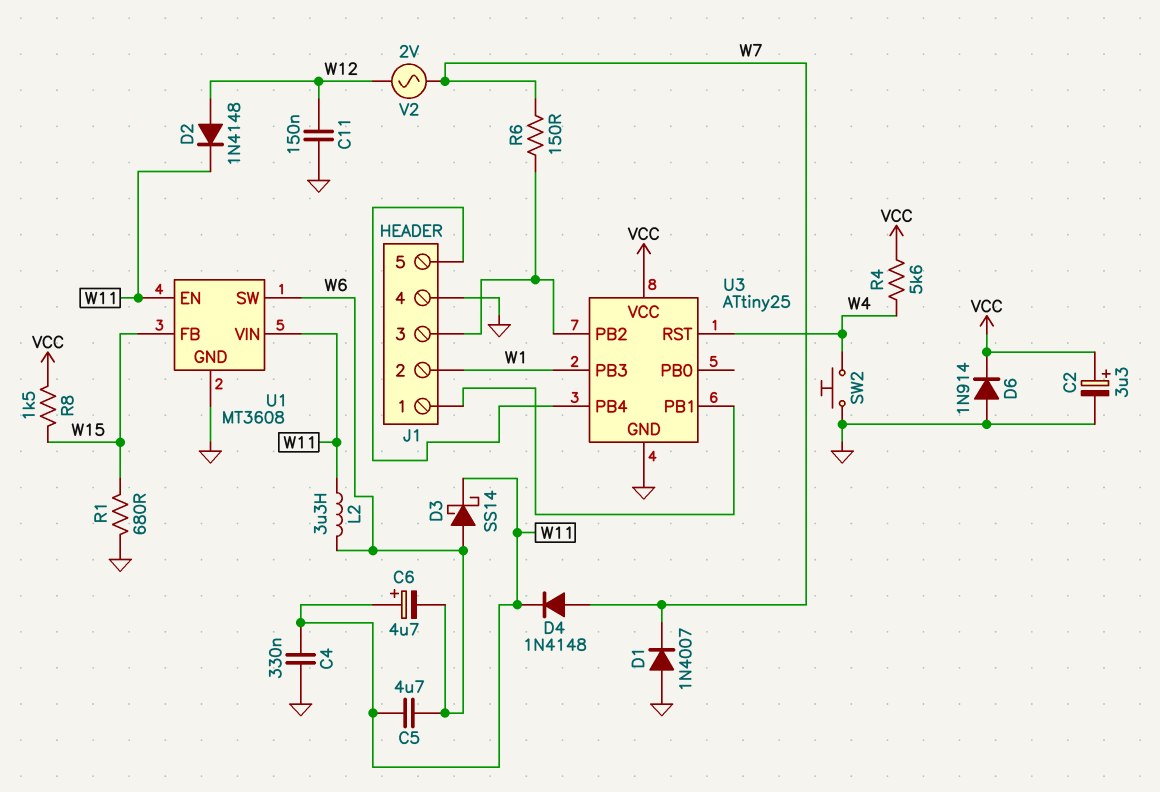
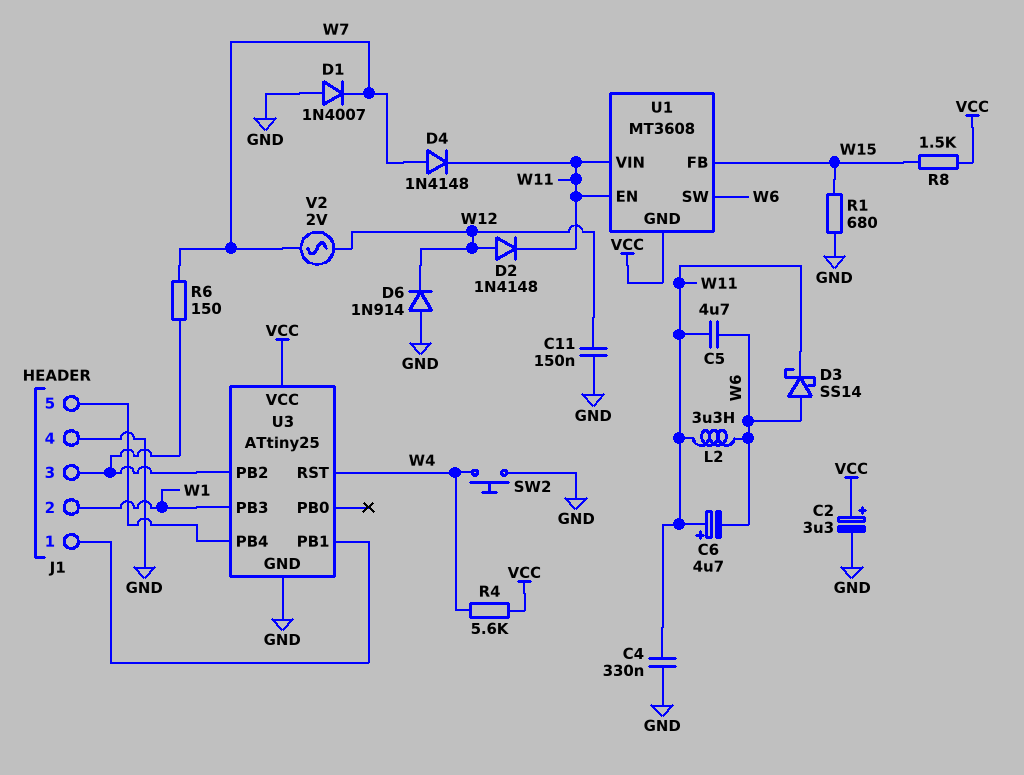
D6: diode 1N914 (A GND, K VCC) -> diode 1N914 (A GND, K W12)
U1 pin GND: GND -> VCC

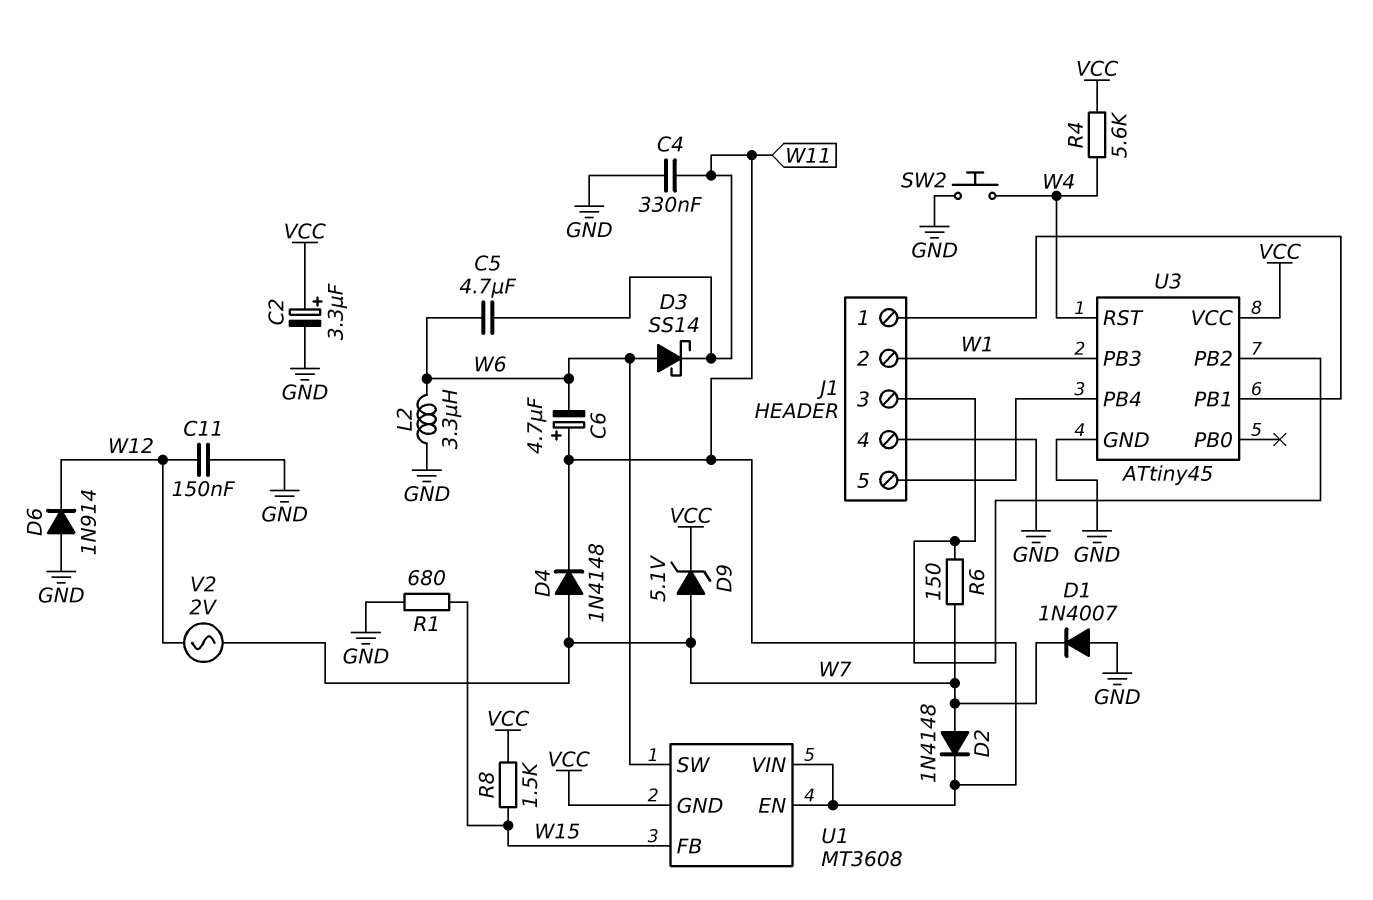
D2: diode 1N4148 (A W12, K W11) -> diode 1N4148 (A W7, K W11)
D9: none -> zener 5.1V (A W7, K VCC)
L2: 3.3uH (W6, W11) -> 3.3uH (GND, W6)
U3: ATtiny25 -> ATtiny45

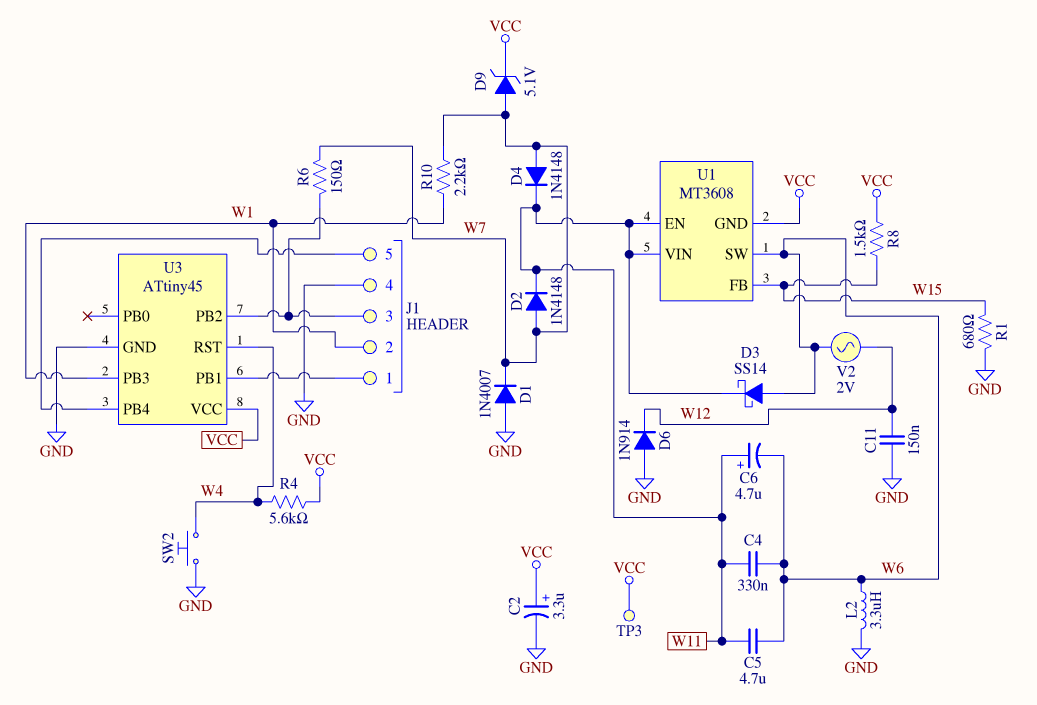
C4: 330nF (GND, W11) -> 330nF (W6, W11)
R10: none -> 2.2k (W1, W7)
TP3: none -> test point (VCC)
V2: AC 2V (W7, W12) -> AC 2V (W6, W12)

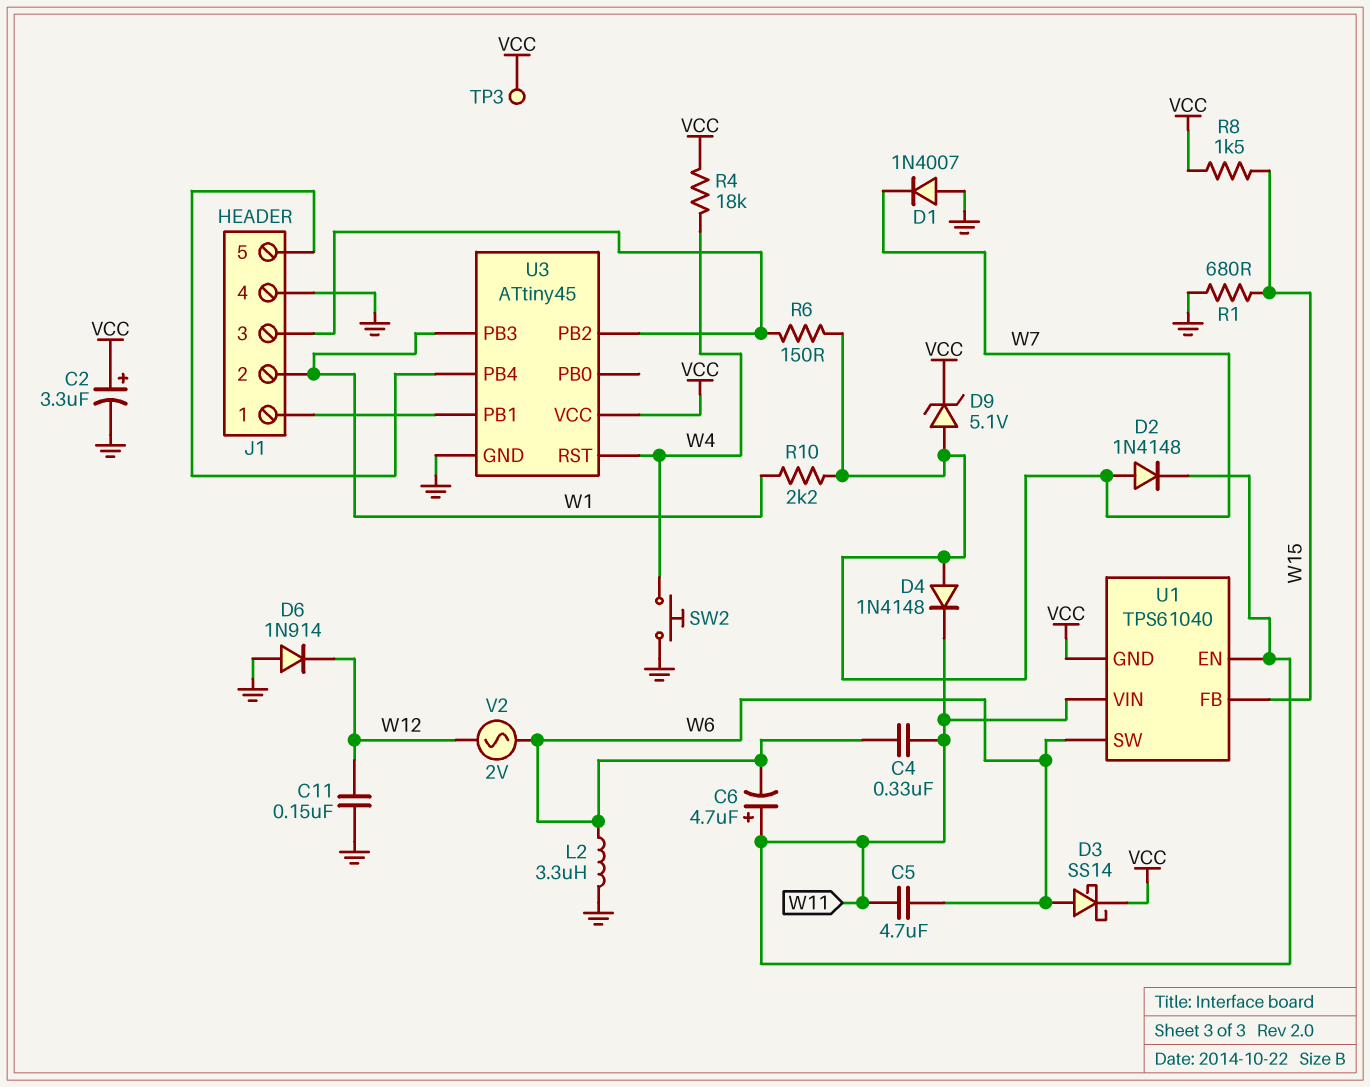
D3: schottky SS14 (A W6, K W11) -> schottky SS14 (A W6, K VCC)
R4: 5.6k (VCC, W4) -> 18k (VCC, W4)
U1: MT3608 -> TPS61040

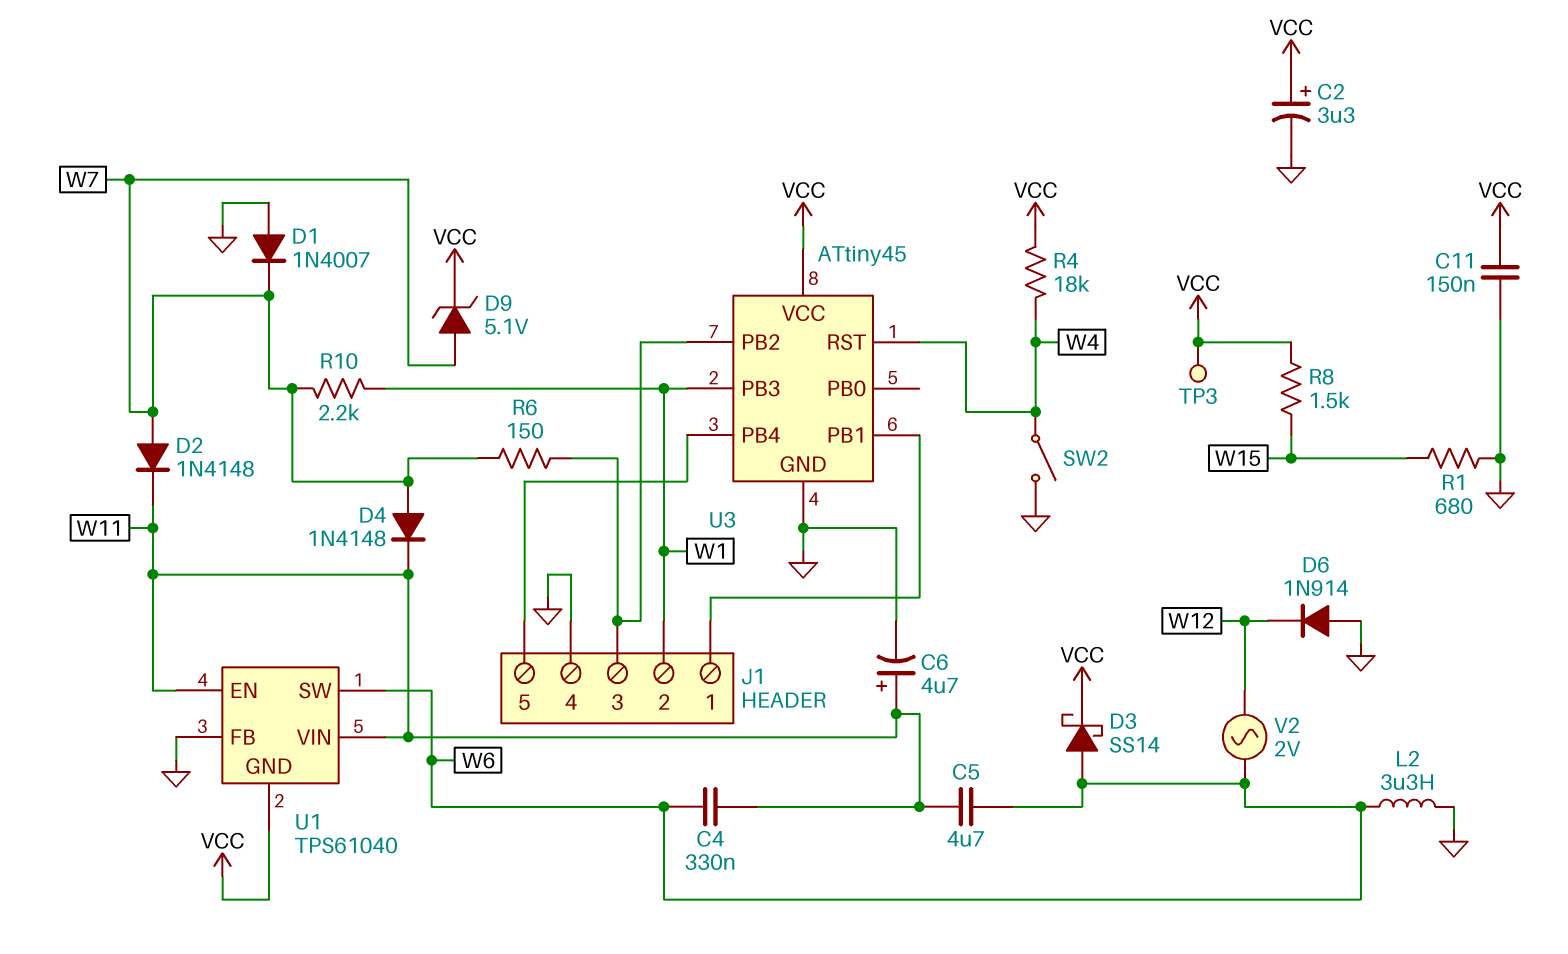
C6: 4.7uF (plus W11, minus W6) -> 4.7uF (plus W11, minus GND)
C11: 150nF (GND, W12) -> 150nF (GND, VCC)
SW2: button (GND, W4) -> switch (GND, W4)
U1 pin FB: W15 -> GND

